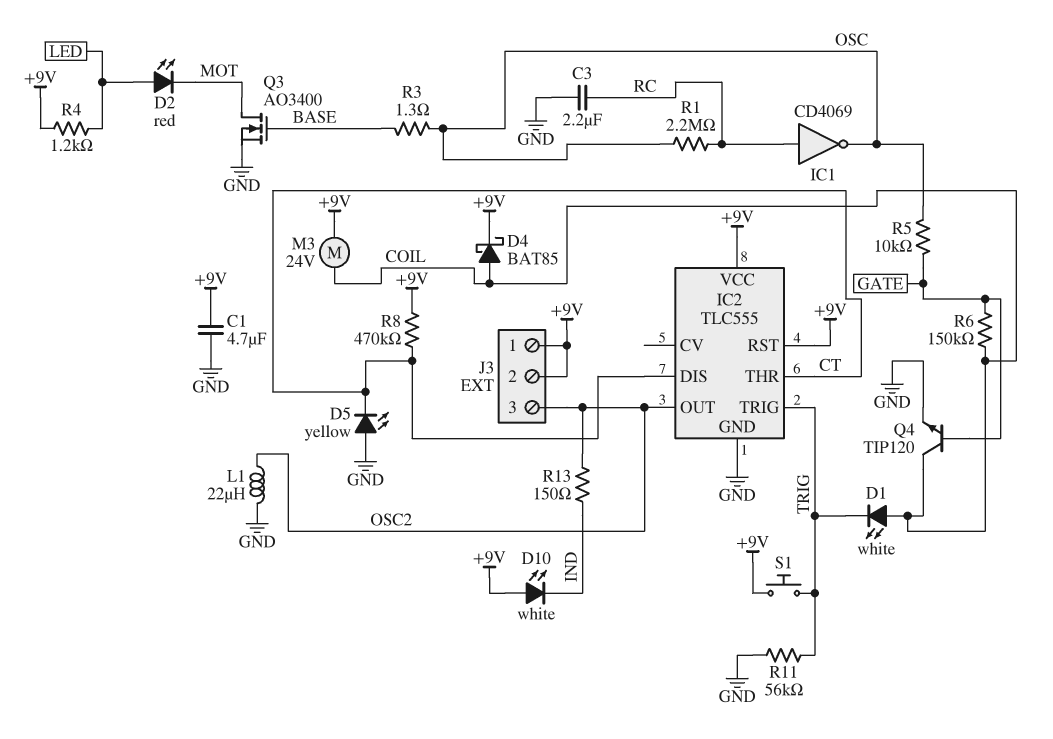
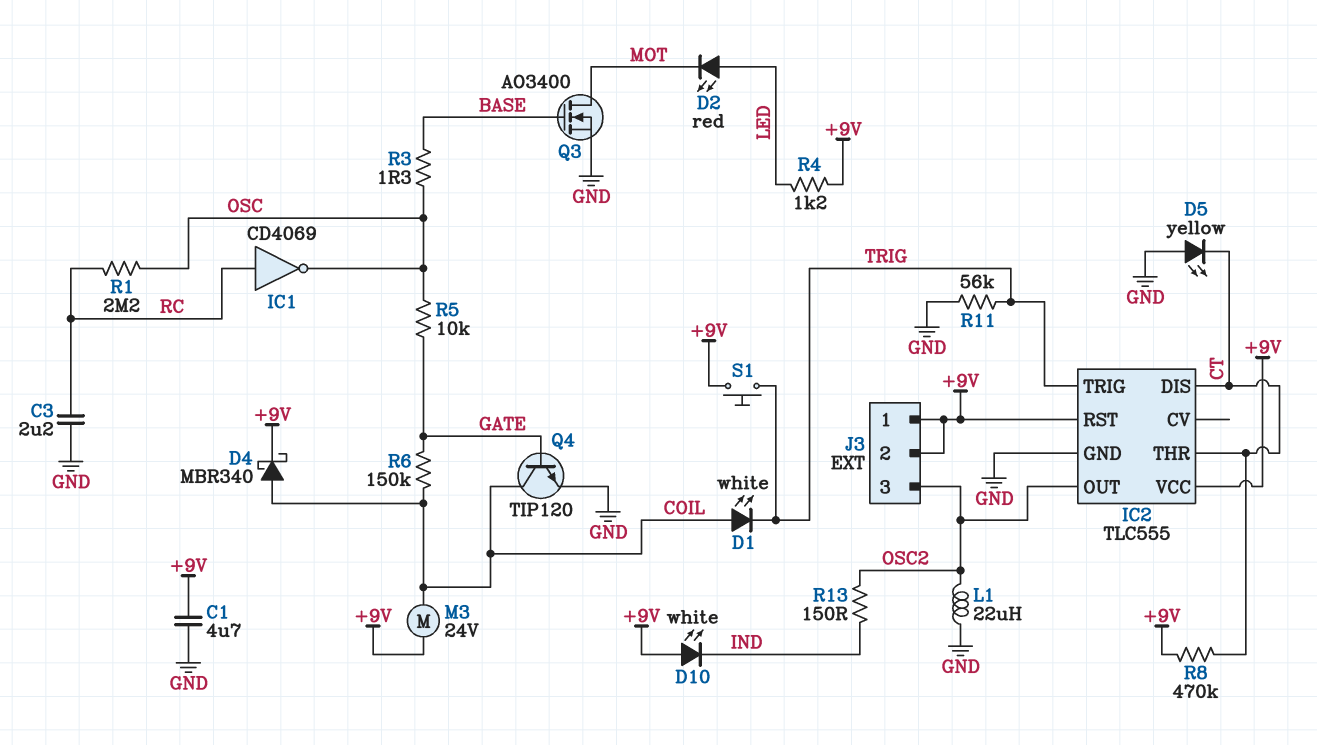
D4: schottky BAT85 (A COIL, K +9V) -> schottky MBR340 (A COIL, K +9V)

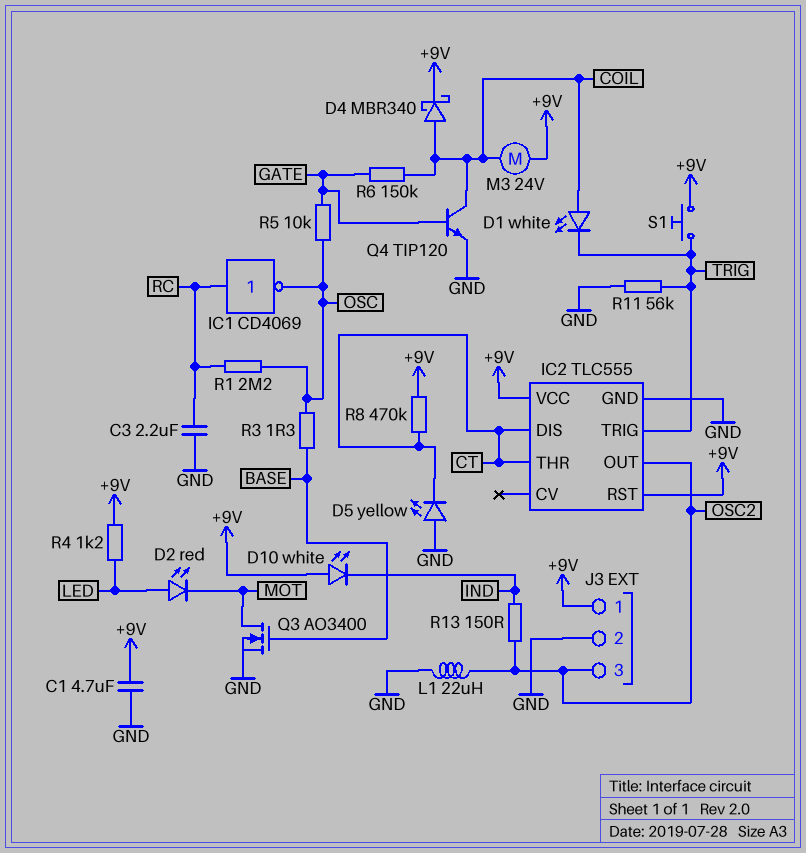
J3 pin 2: +9V -> GND

